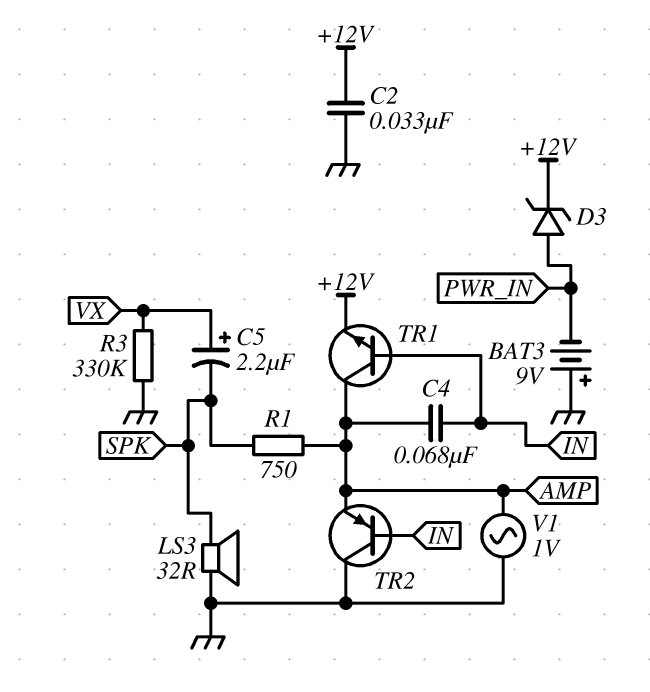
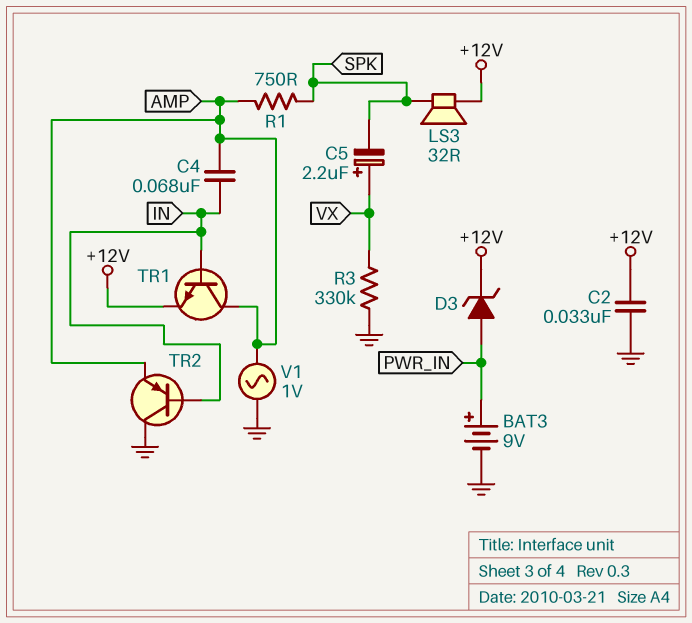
BAT3: 9V (plus GND, minus PWR_IN) -> 9V (plus PWR_IN, minus GND)
LS3: speaker 32R (GND, SPK) -> speaker 32R (+12V, SPK)

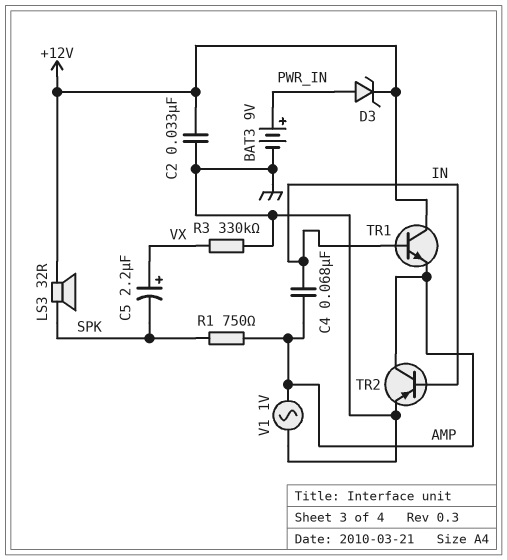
TR1: NPN (B IN, C AMP, E +12V) -> NPN (B IN, C +12V, E AMP)
TR2: PNP (B IN, C GND, E AMP) -> PNP (B IN, C AMP, E GND)

